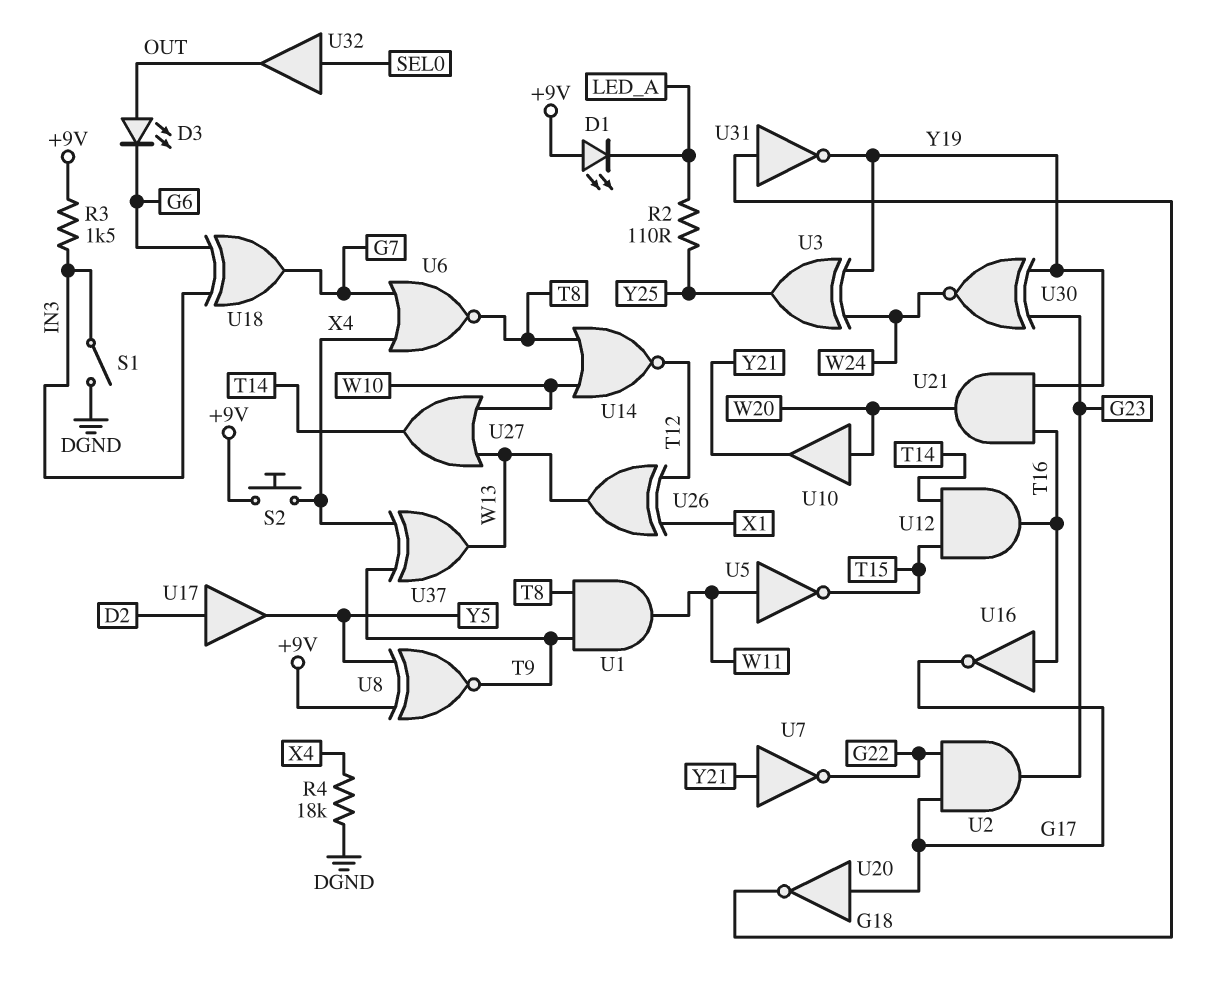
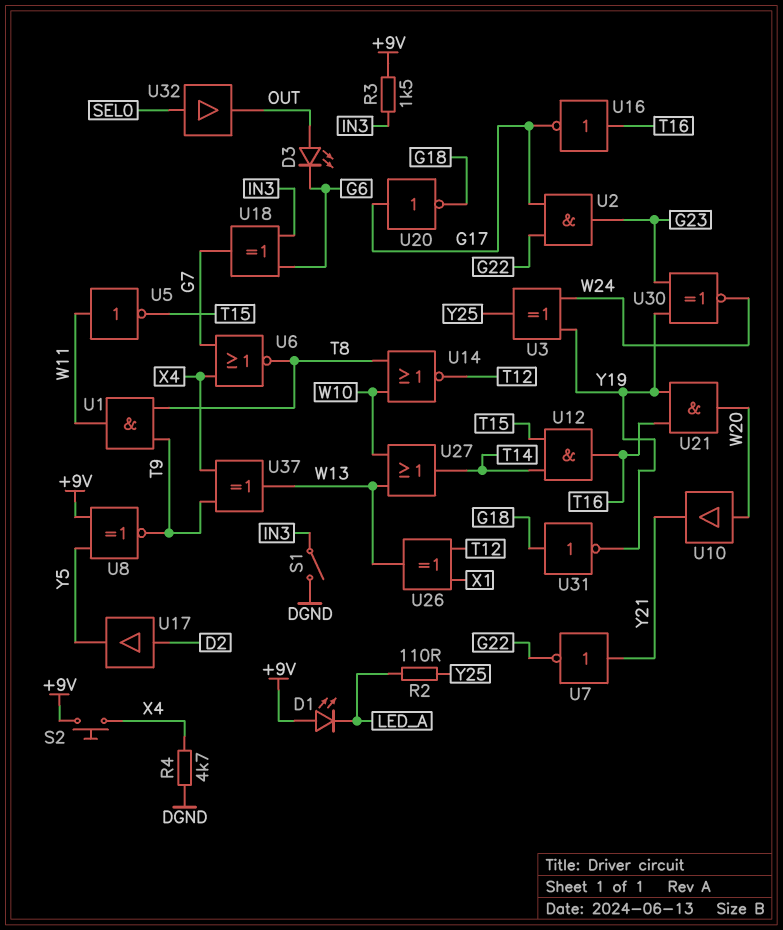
R4: 18k (DGND, X4) -> 4.7k (DGND, X4)

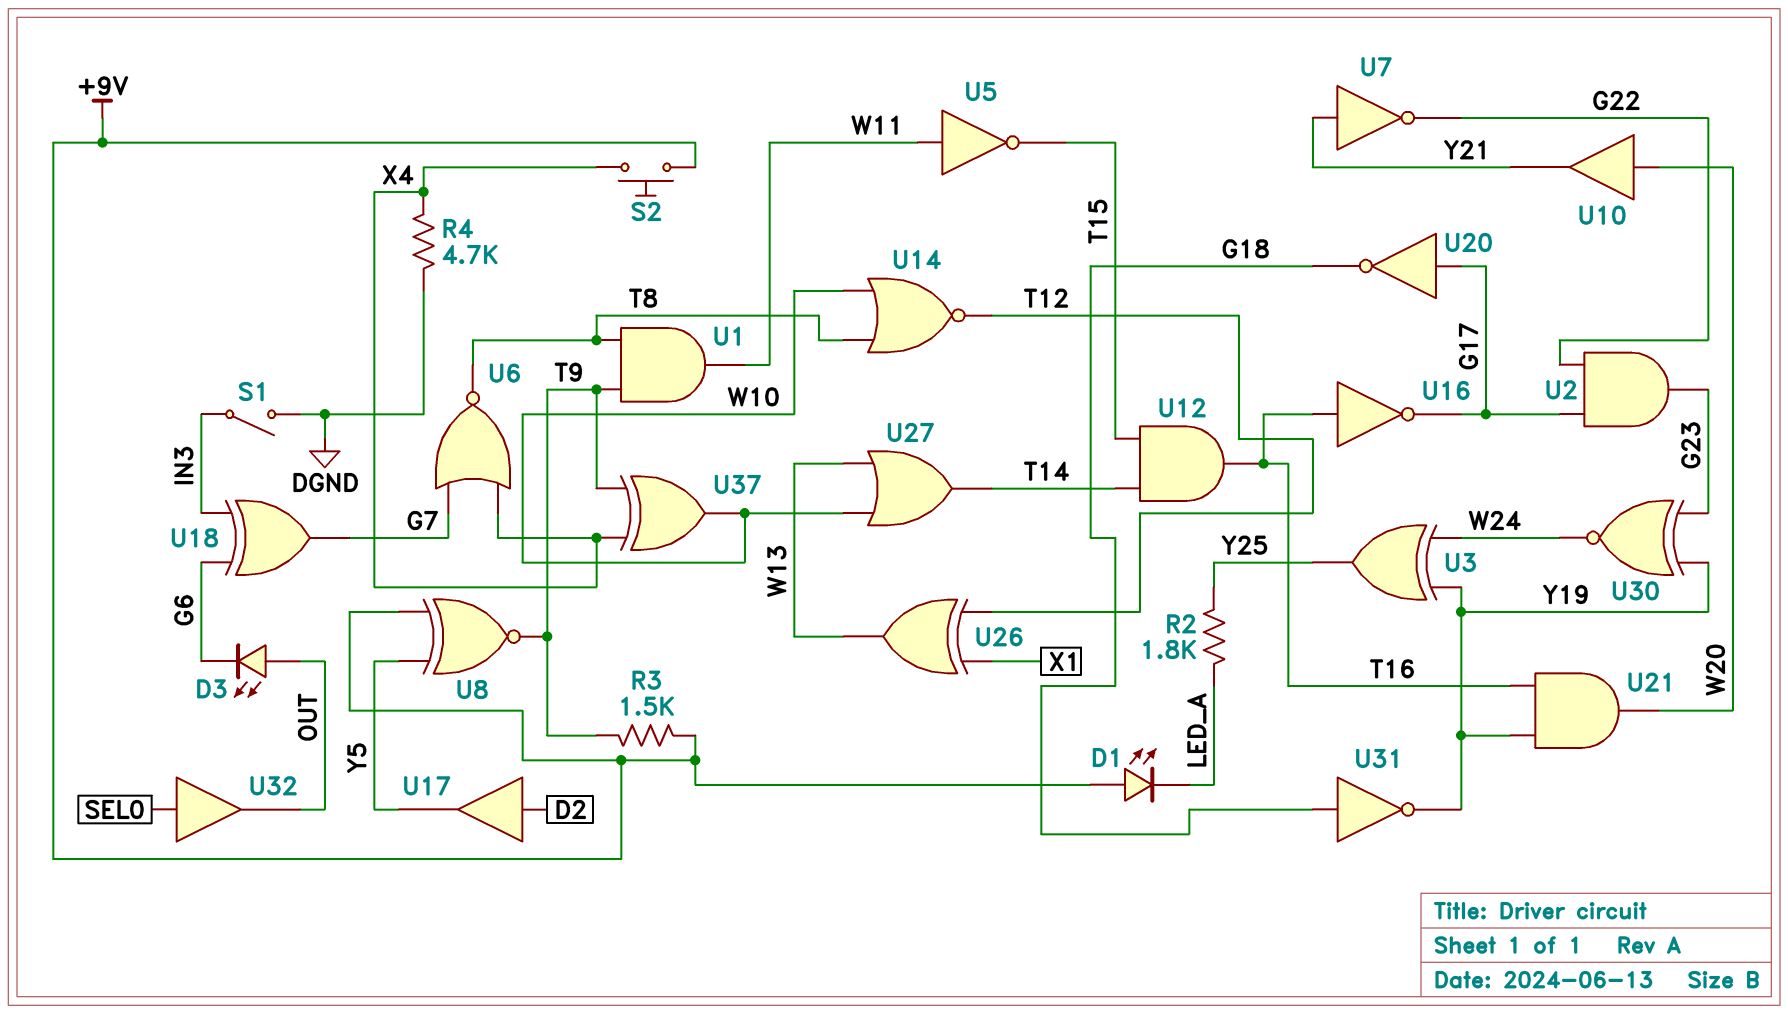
R2: 110 (LED_A, Y25) -> 1.8k (LED_A, Y25)
R3: 1.5k (+9V, IN3) -> 1.5k (+9V, T9)
U37: XOR (in T9, in X4, out W13) -> XOR (in T9, in X4, out W10)

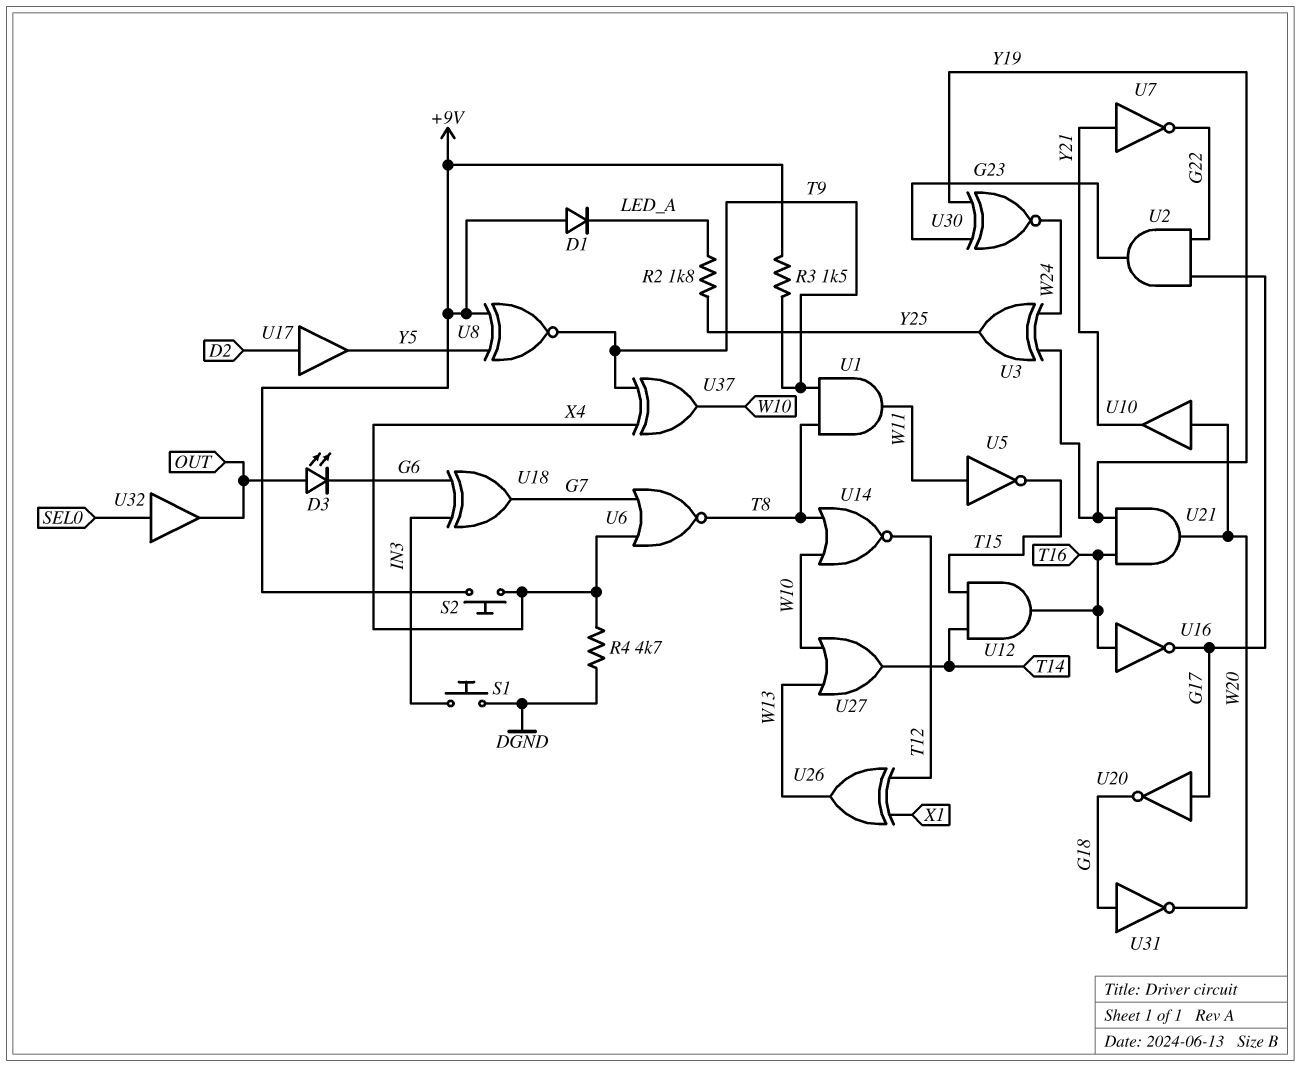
D1: LED (A +9V, K LED_A) -> diode (A +9V, K LED_A)
S1: switch (DGND, IN3) -> button (DGND, IN3)
U31: NOT (in G18, out Y19) -> NOT (in G18, out W20)

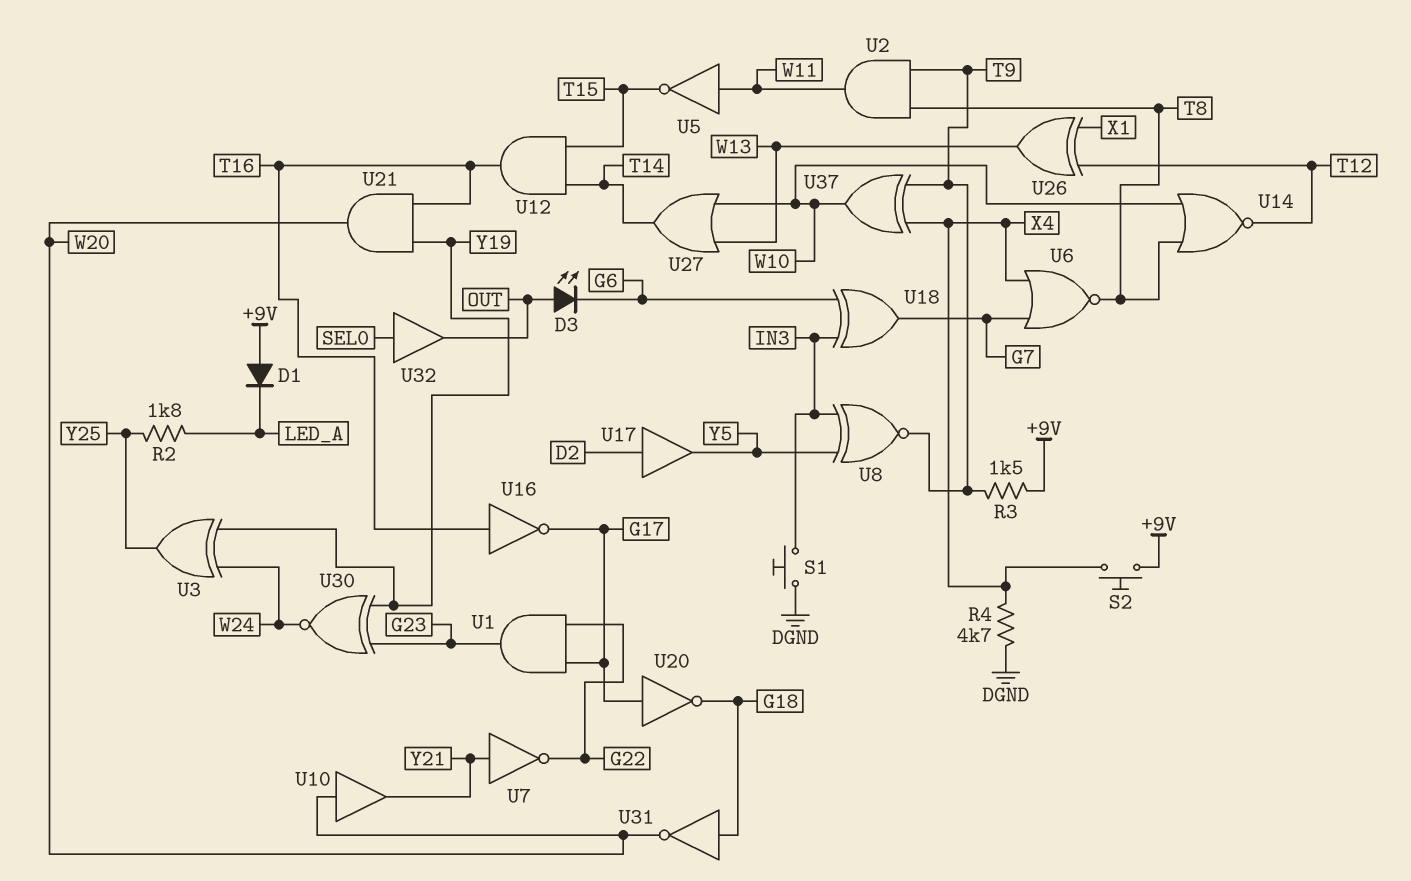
U1: AND (in T8, in T9, out W11) -> AND (in G17, in G22, out G23)
U2: AND (in G17, in G22, out G23) -> AND (in T8, in T9, out W11)
U8: XNOR (in +9V, in Y5, out T9) -> XNOR (in IN3, in Y5, out T9)

